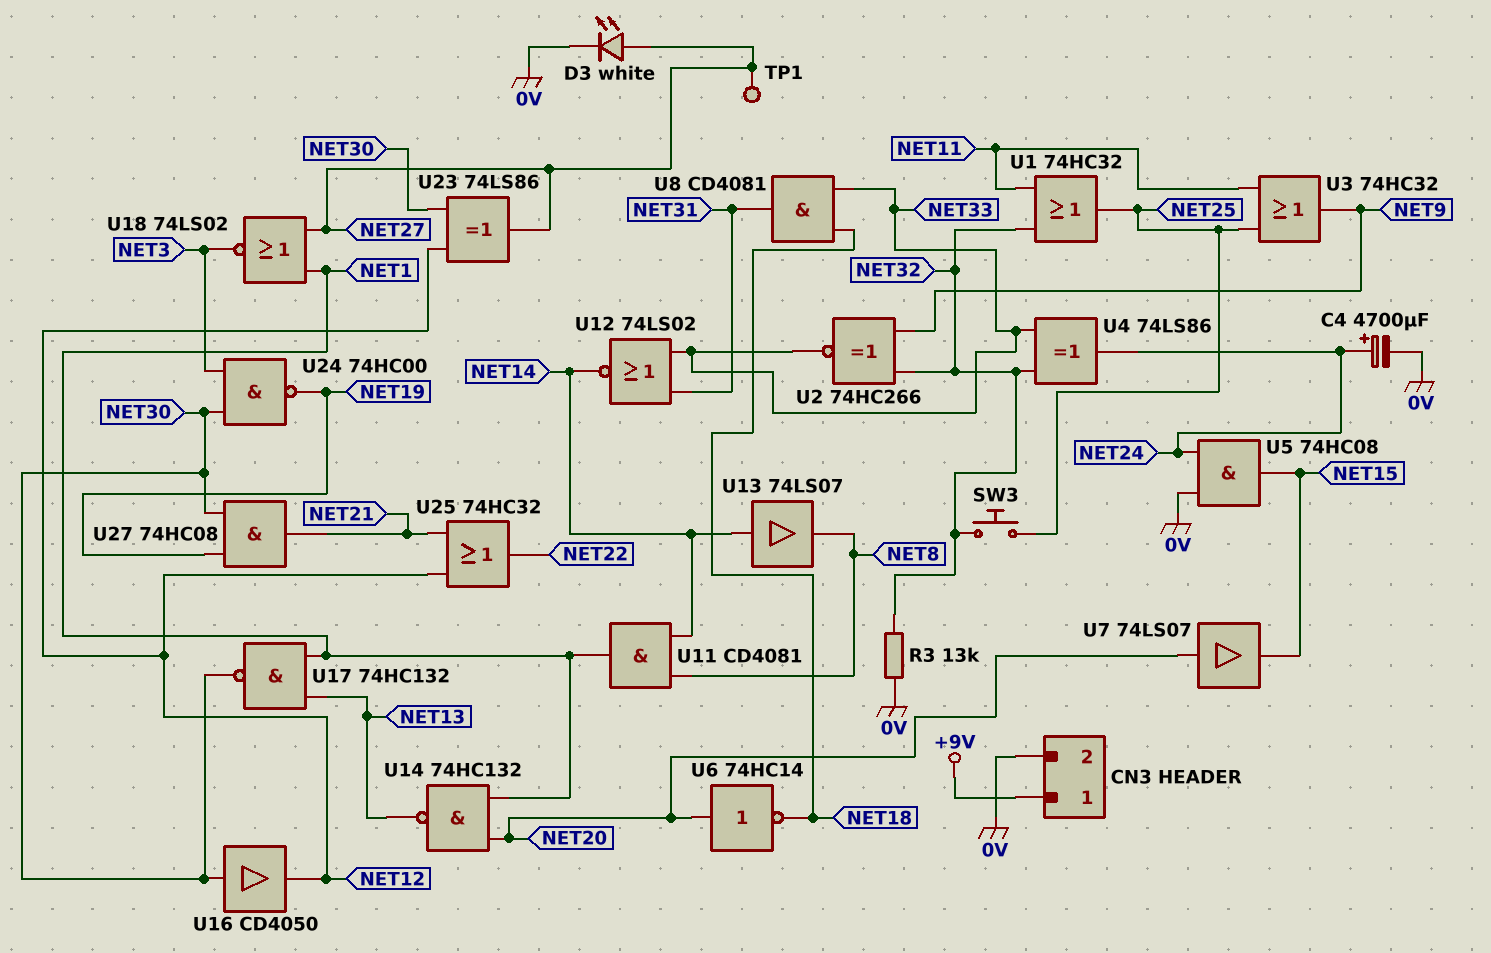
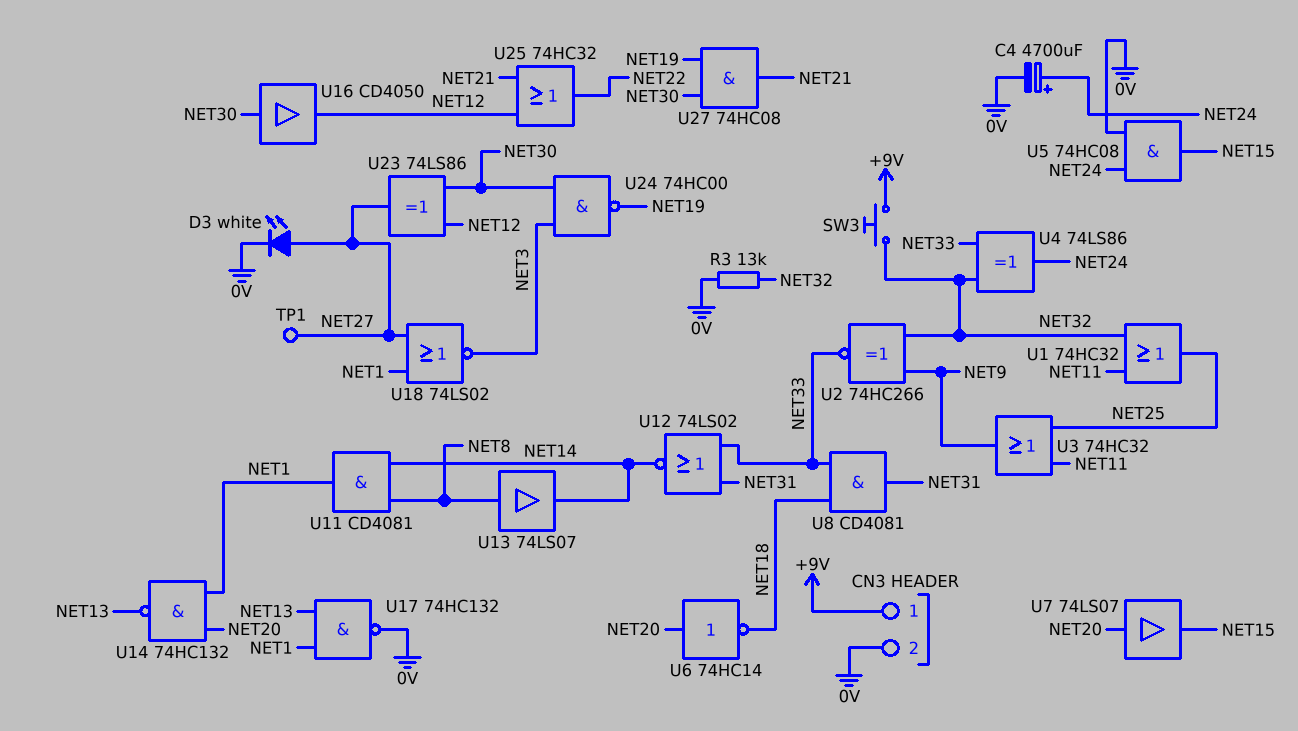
SW3: button (NET25, NET32) -> button (+9V, NET32)
U13: buffer 74LS07 (in NET14, out NET8) -> buffer 74LS07 (in NET8, out NET14)
U17: NAND 74HC132 (in NET1, in NET13, out NET30) -> NAND 74HC132 (in NET1, in NET13, out 0V)

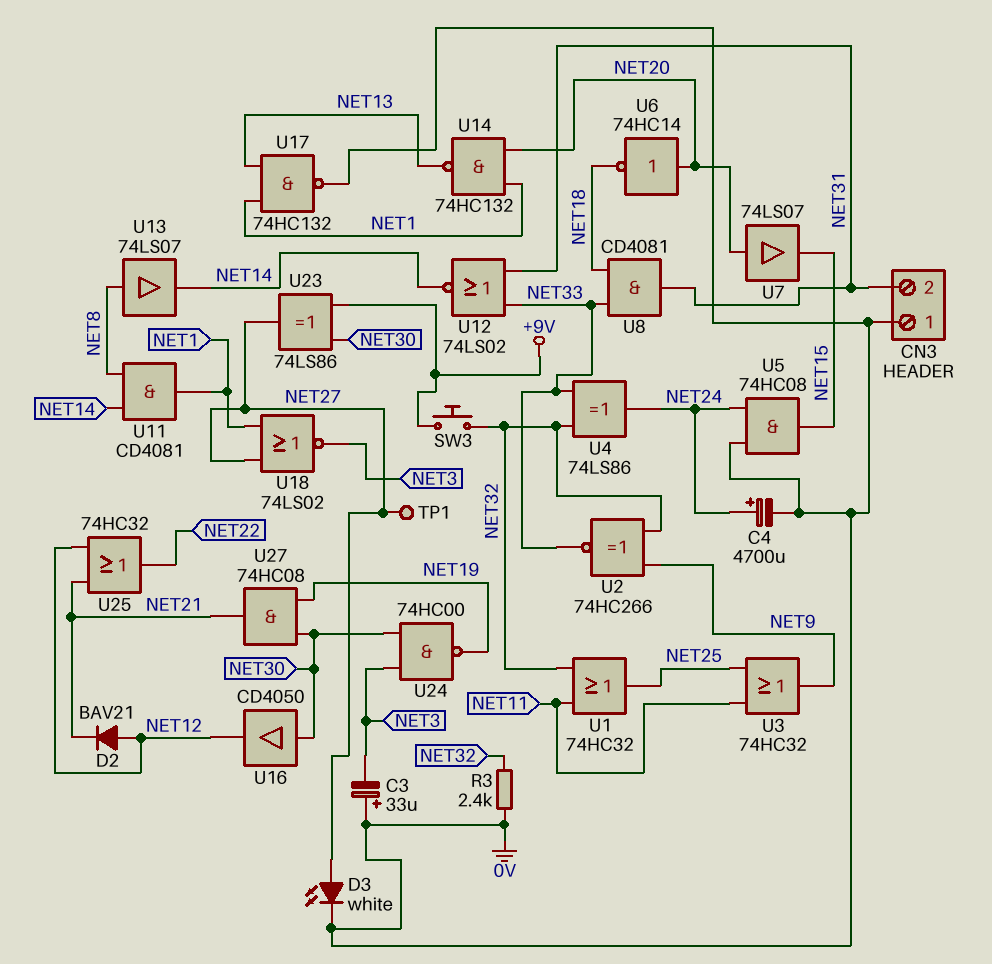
C3: none -> 33uF (plus 0V, minus NET3)
CN3 pin 1: +9V -> 0V
CN3 pin 2: 0V -> NET31
D2: none -> diode BAV21 (A NET12, K NET21)
R3: 13k (0V, NET32) -> 2.4k (0V, NET32)
U23: XOR 74LS86 (in NET12, in NET30, out NET27) -> XOR 74LS86 (in +9V, in NET30, out NET27)

